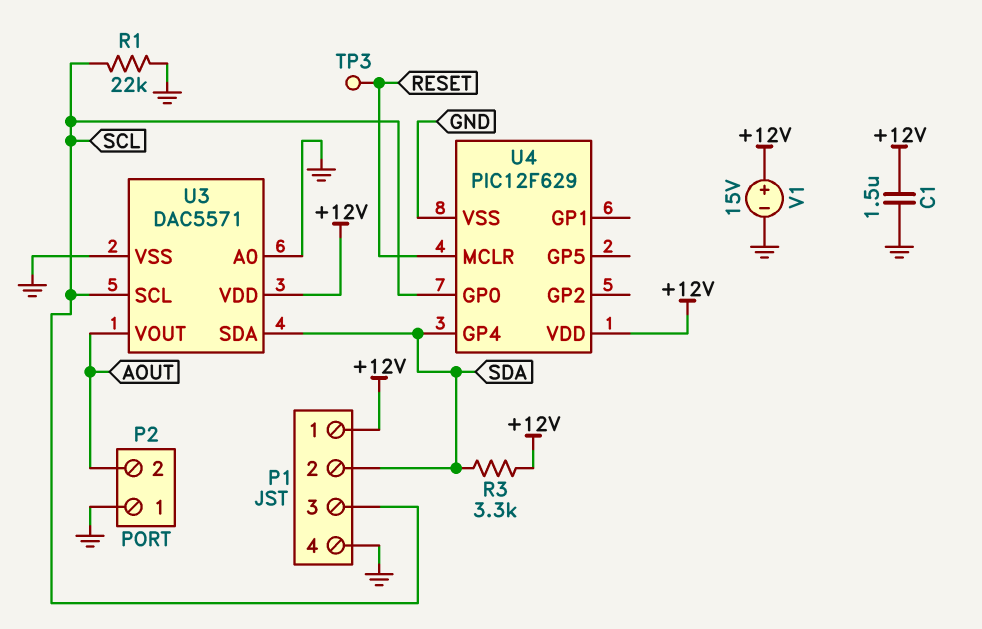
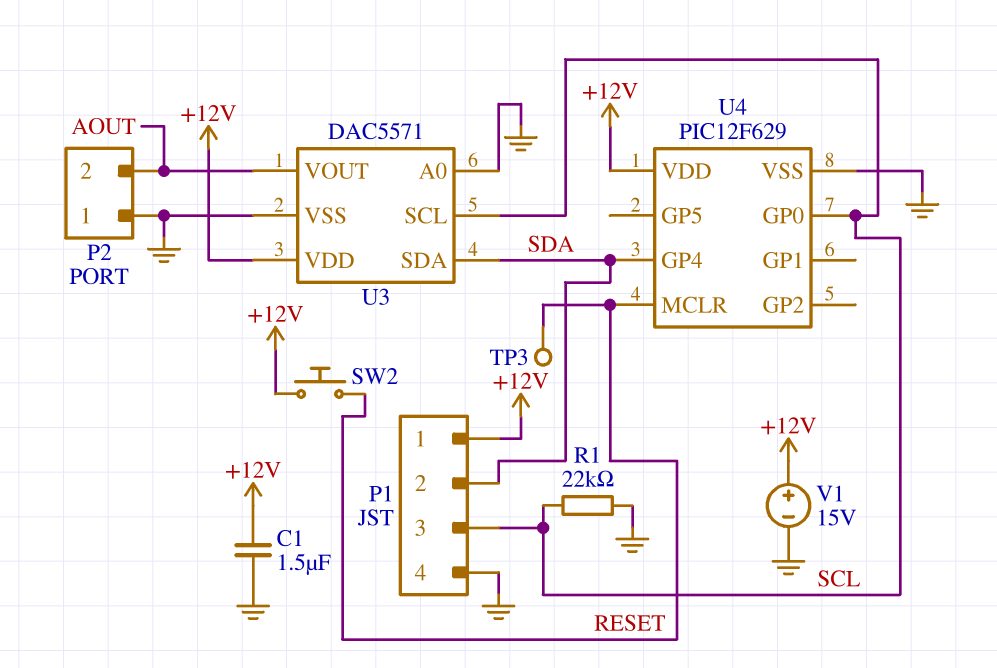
R3: 3.3k (+12V, SDA) -> none
SW2: none -> button (+12V, RESET)

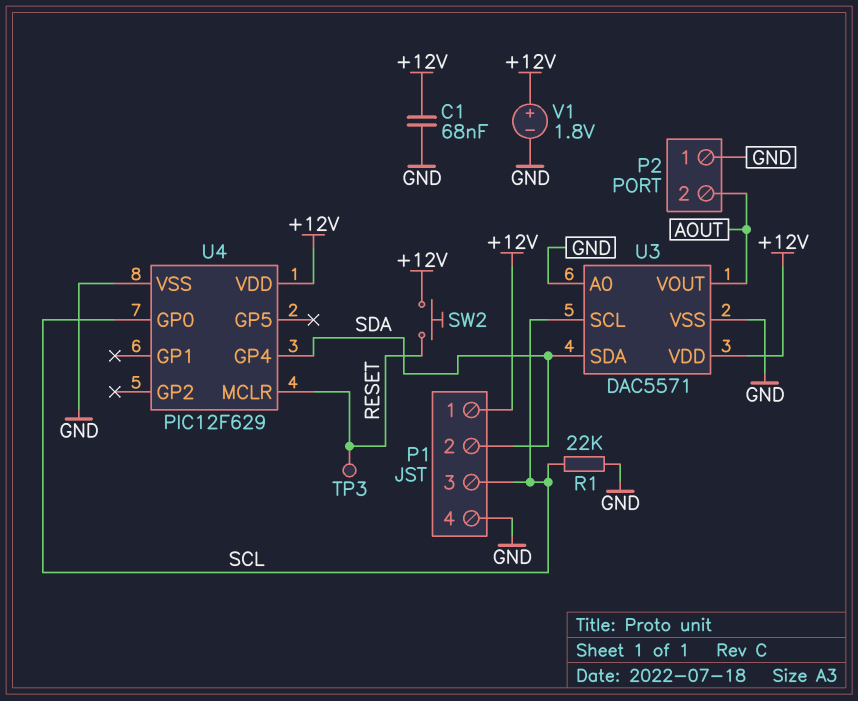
C1: 1.5uF (+12V, GND) -> 68nF (+12V, GND)
V1: 15V (plus +12V, minus GND) -> 1.8V (plus +12V, minus GND)

